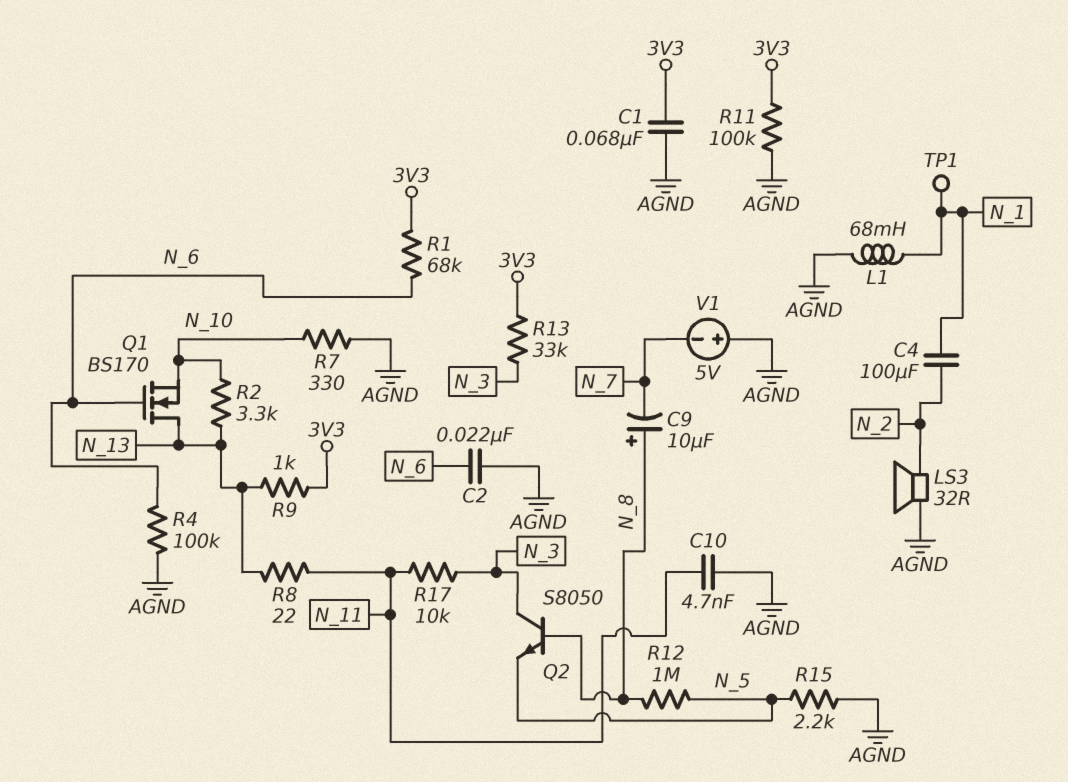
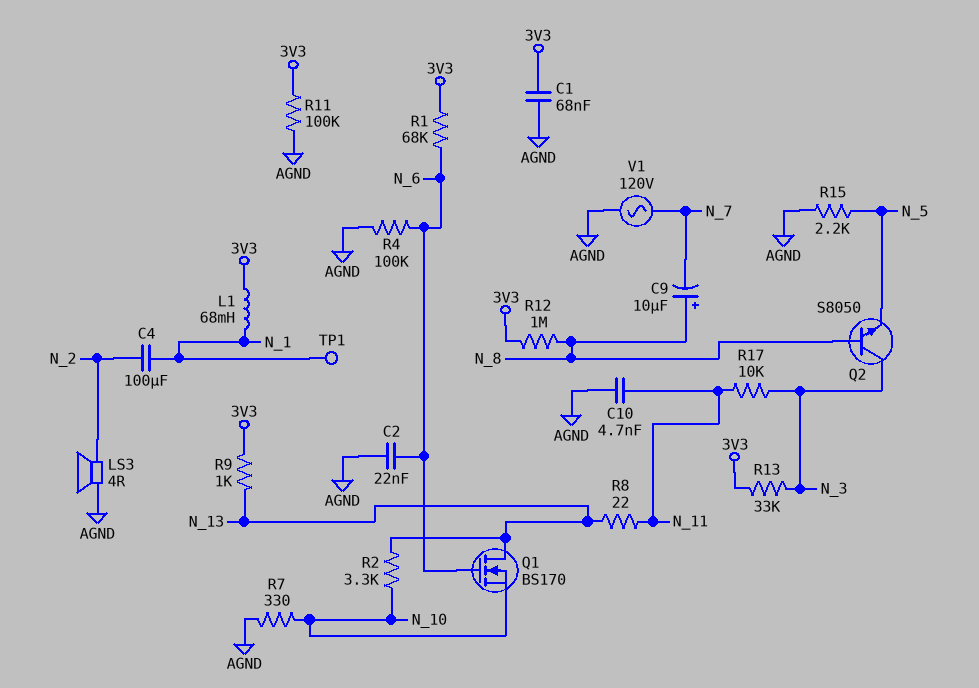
L1: 68mH (AGND, N_1) -> 68mH (3V3, N_1)
LS3: speaker 32R (AGND, N_2) -> speaker 4R (AGND, N_2)
R12: 1M (N_5, N_8) -> 1M (3V3, N_8)
V1: 5V (plus AGND, minus N_7) -> AC 120V (AGND, N_7)

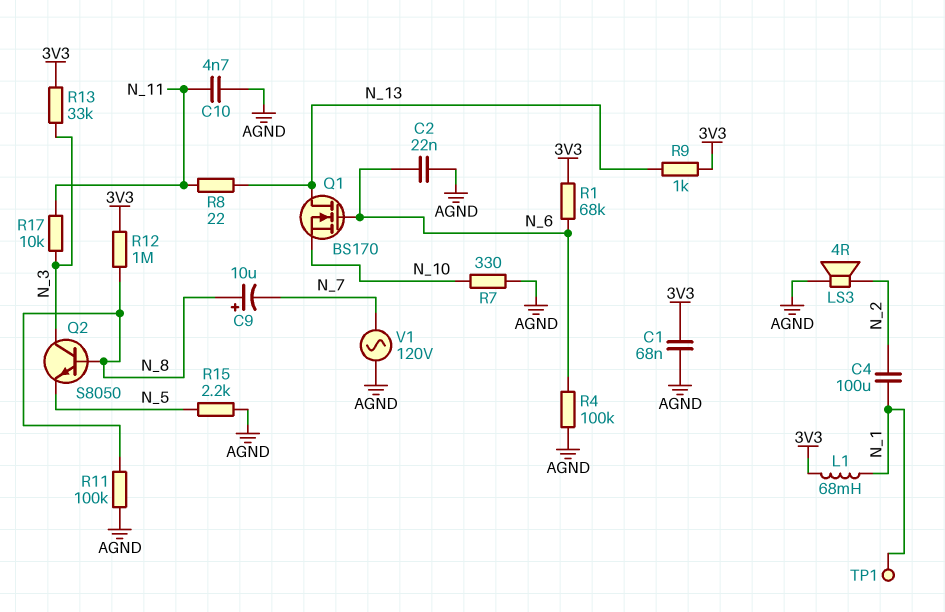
R2: 3.3k (N_10, N_13) -> none
R11: 100k (3V3, AGND) -> 100k (AGND, N_8)

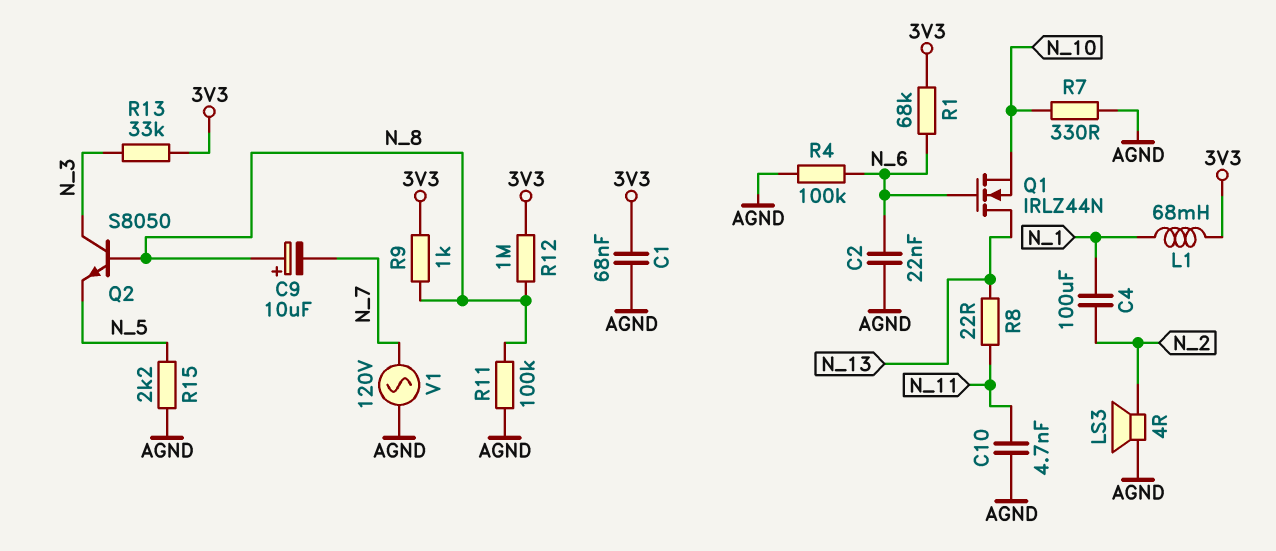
Q1: NMOS BS170 (G N_6, D N_13, S N_10) -> NMOS IRLZ44N (G N_6, D N_13, S N_10)
R9: 1k (3V3, N_13) -> 1k (3V3, N_8)
R17: 10k (N_3, N_11) -> none
TP1: test point (N_1) -> none

